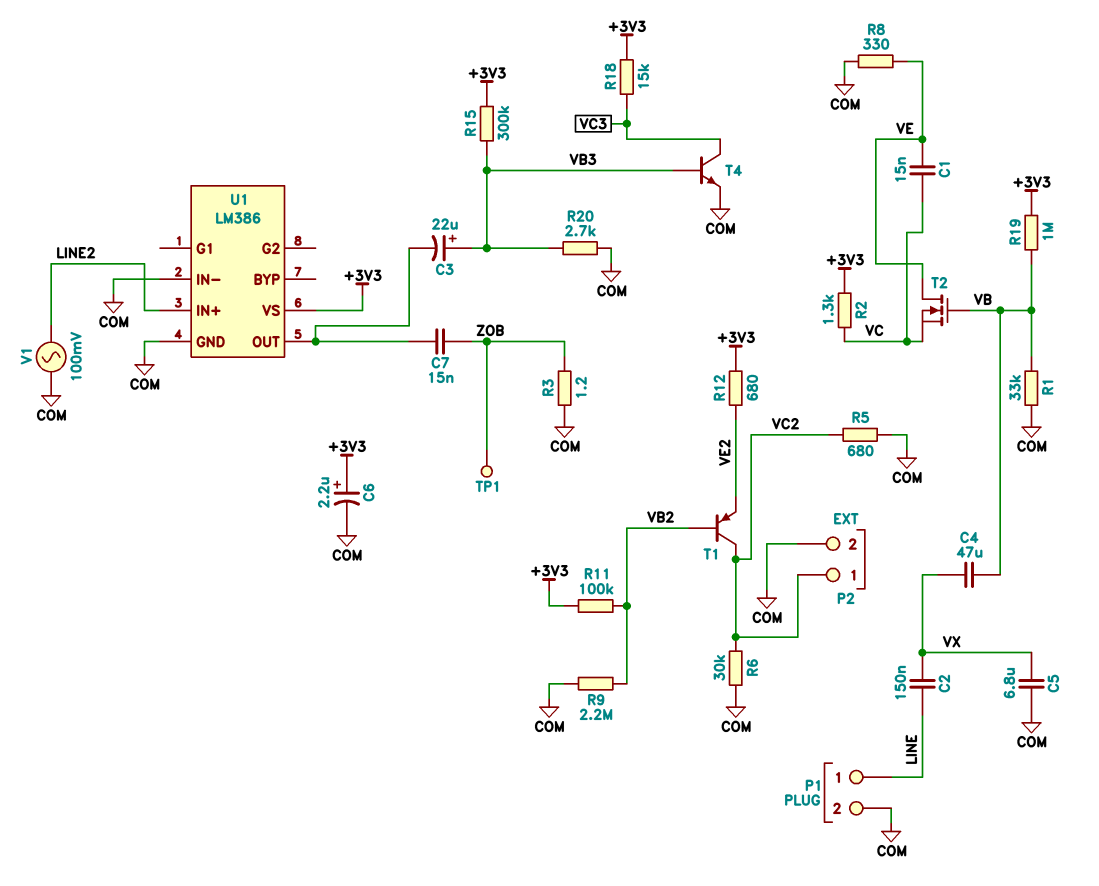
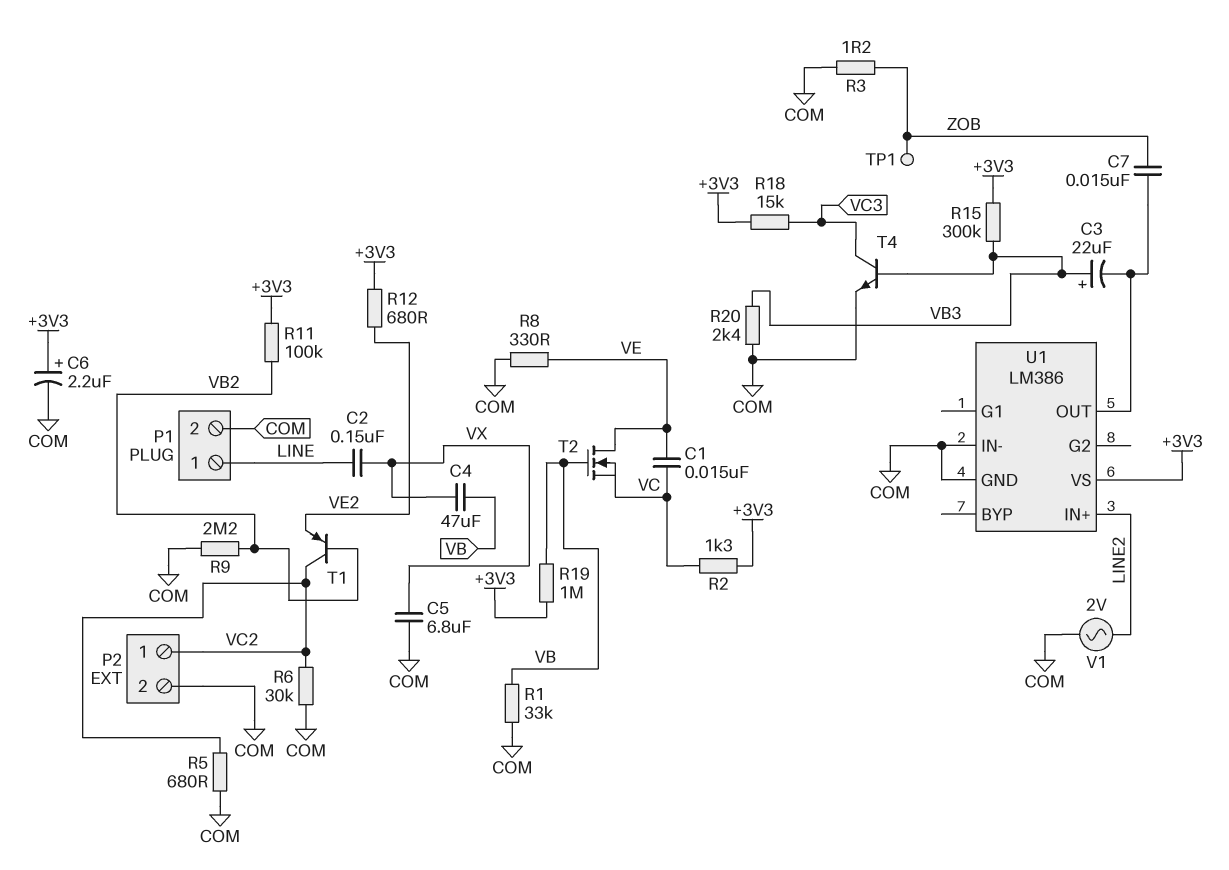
R20: 2.7k (COM, VB3) -> 2.4k (COM, VB3)
V1: AC 100mV (COM, LINE2) -> AC 2V (COM, LINE2)

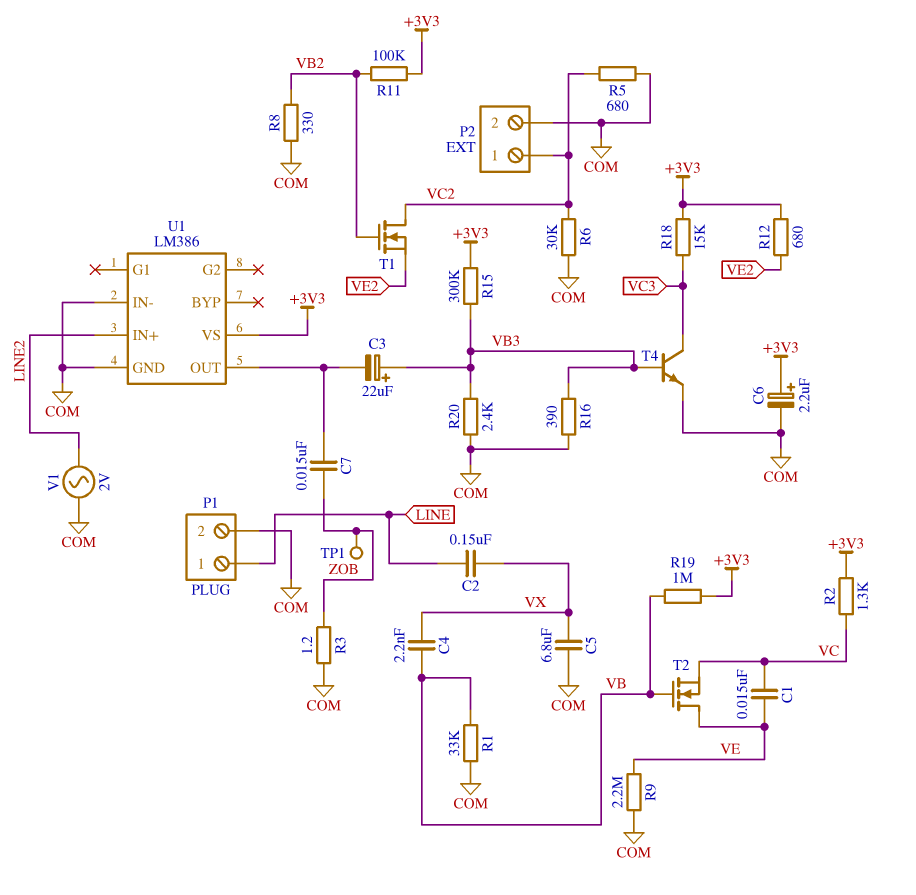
C4: 47uF (VB, VX) -> 2.2nF (VB, VX)
R8: 330 (COM, VE) -> 330 (COM, VB2)
R9: 2.2M (COM, VB2) -> 2.2M (COM, VE)
R16: none -> 390 (COM, VB3)
T1: PNP (B VB2, C VC2, E VE2) -> NMOS (G VB2, D VC2, S VE2)

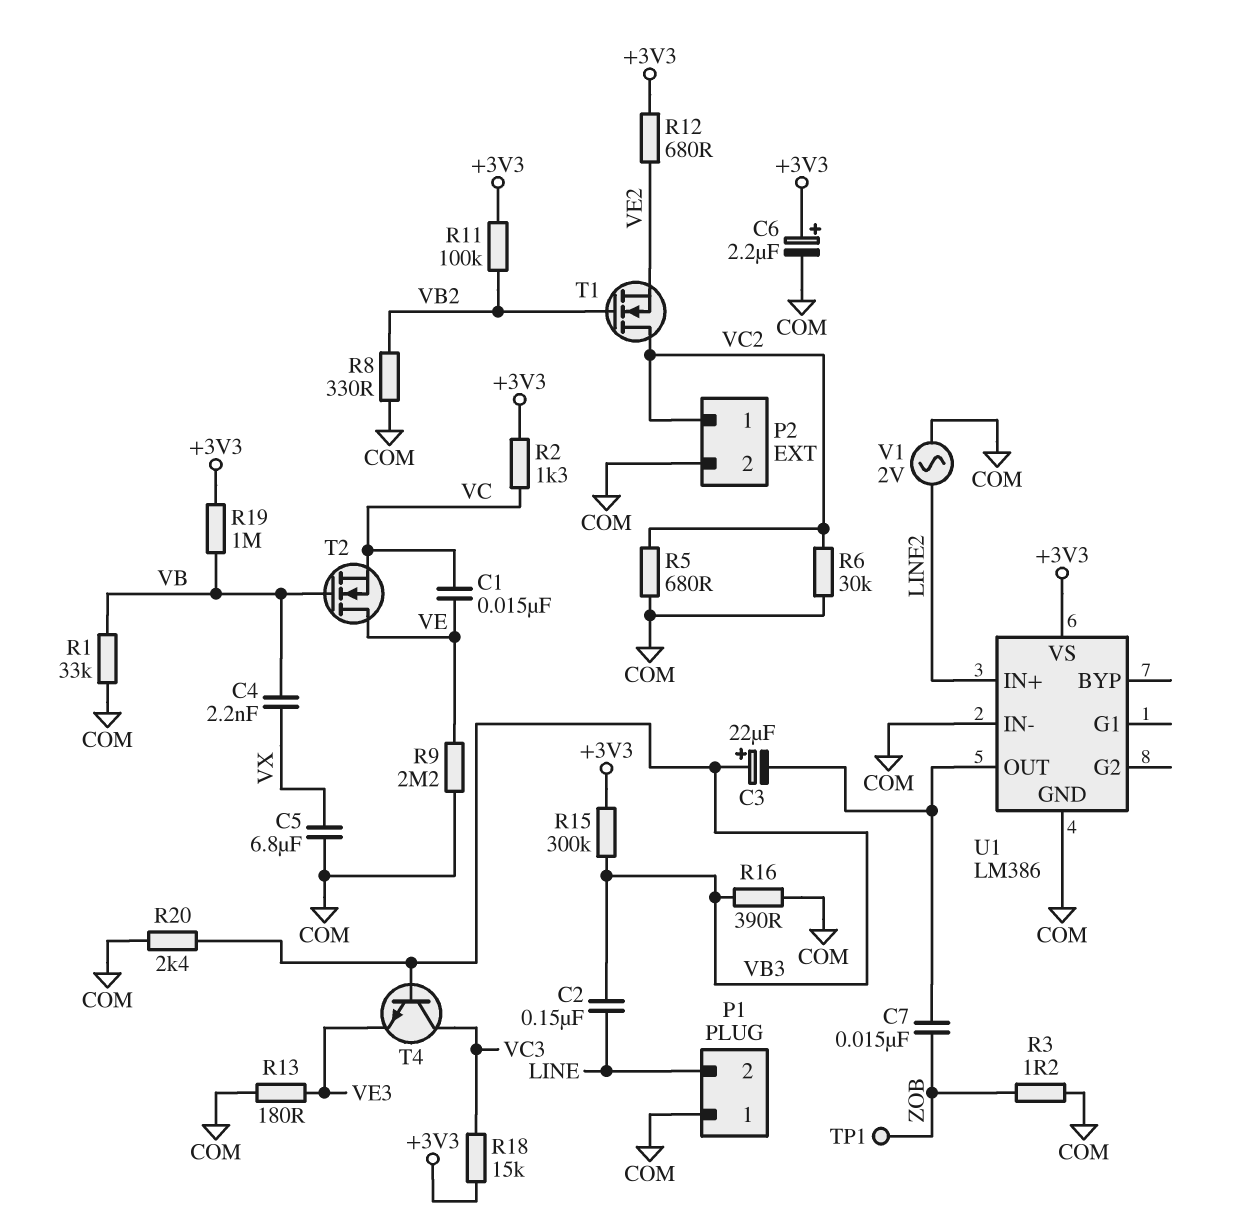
C2: 150nF (LINE, VX) -> 150nF (LINE, VB3)
P1 pin 1: LINE -> COM
P1 pin 2: COM -> LINE
R13: none -> 180 (COM, VE3)
T4: NPN (B VB3, C VC3, E COM) -> NPN (B VB3, C VC3, E VE3)

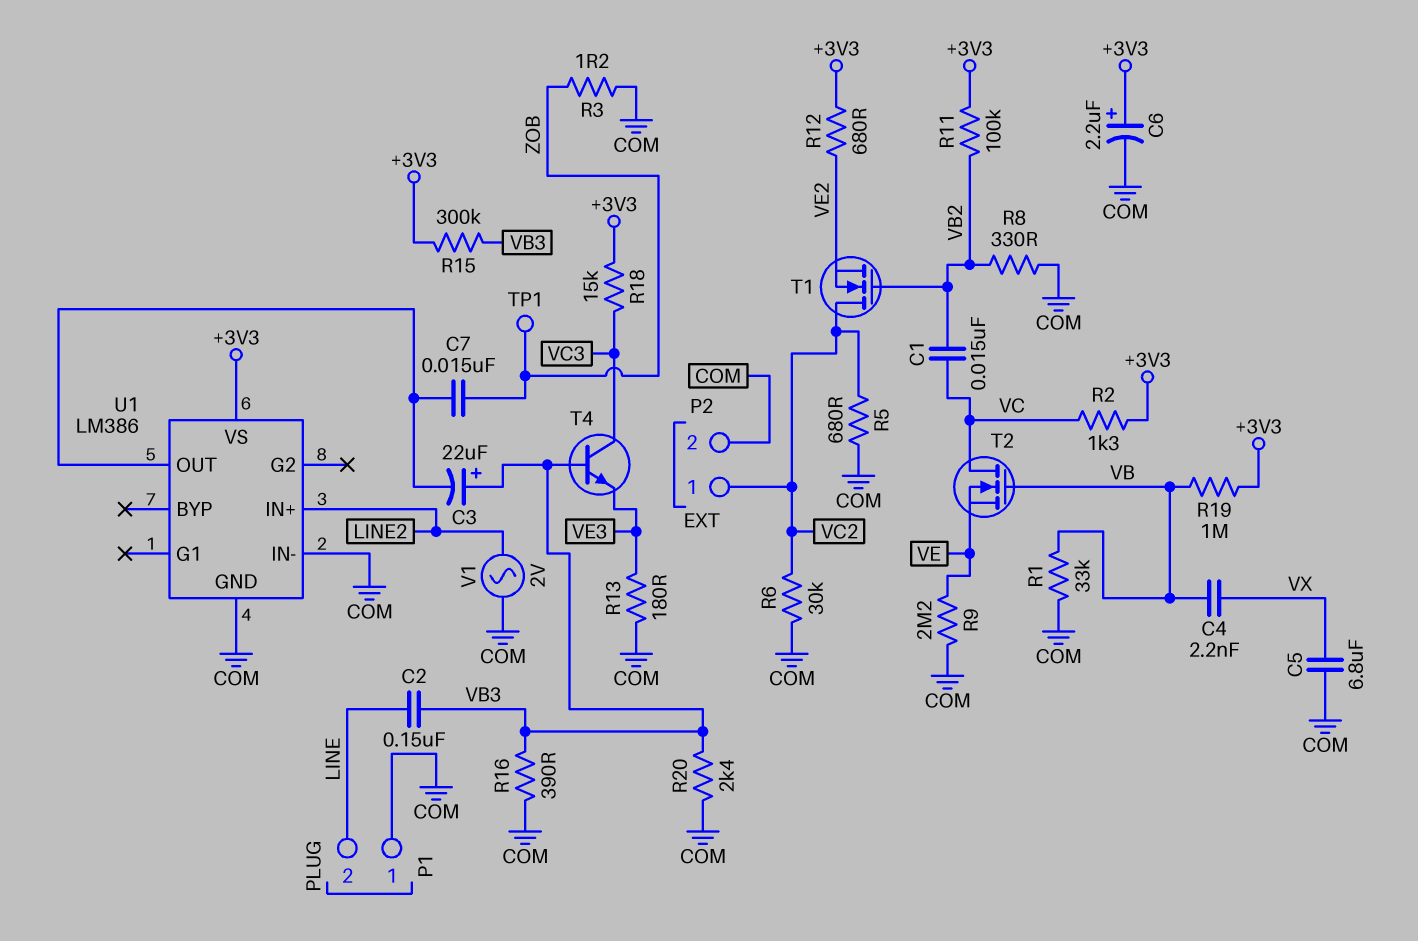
C1: 15nF (VC, VE) -> 15nF (VB2, VC)
T2: NMOS (G VB, D VE, S VC) -> NMOS (G VB, D VC, S VE)

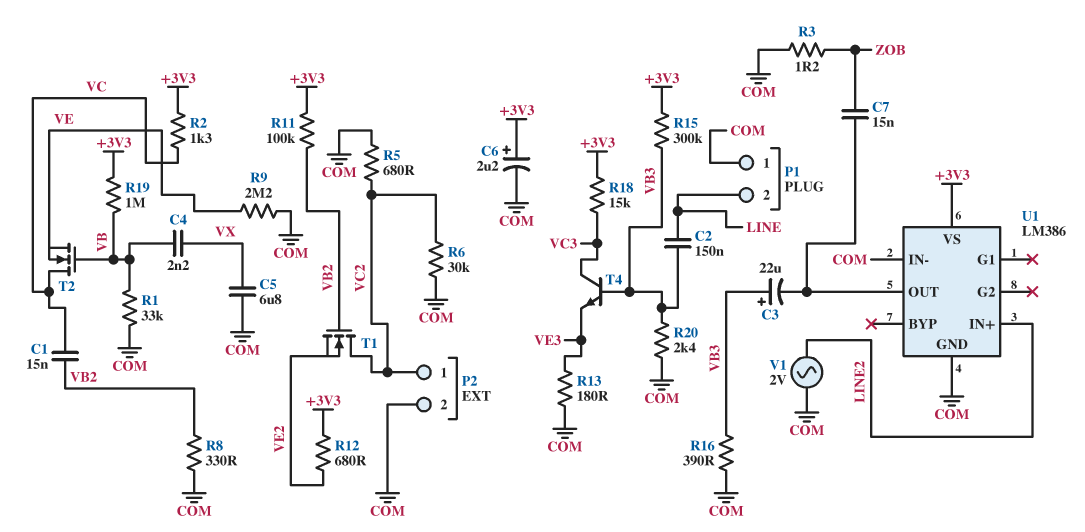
TP1: test point (ZOB) -> none

